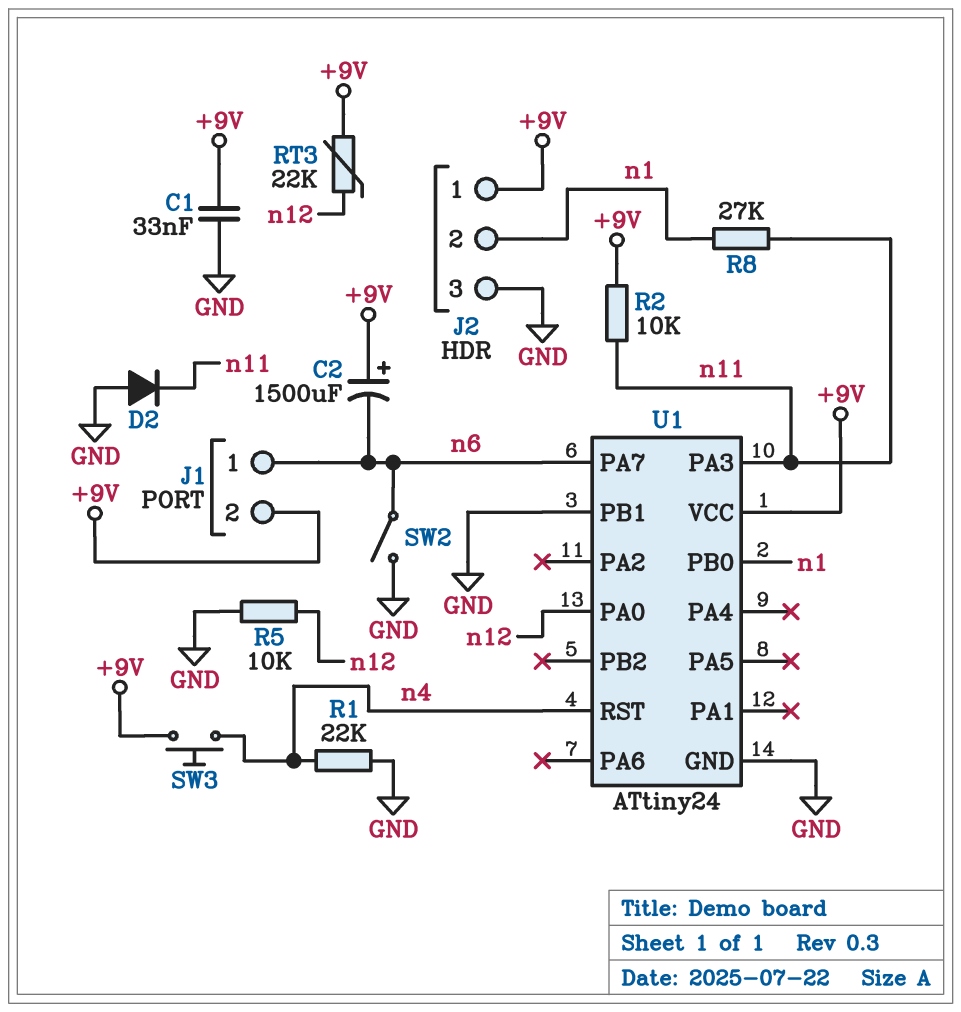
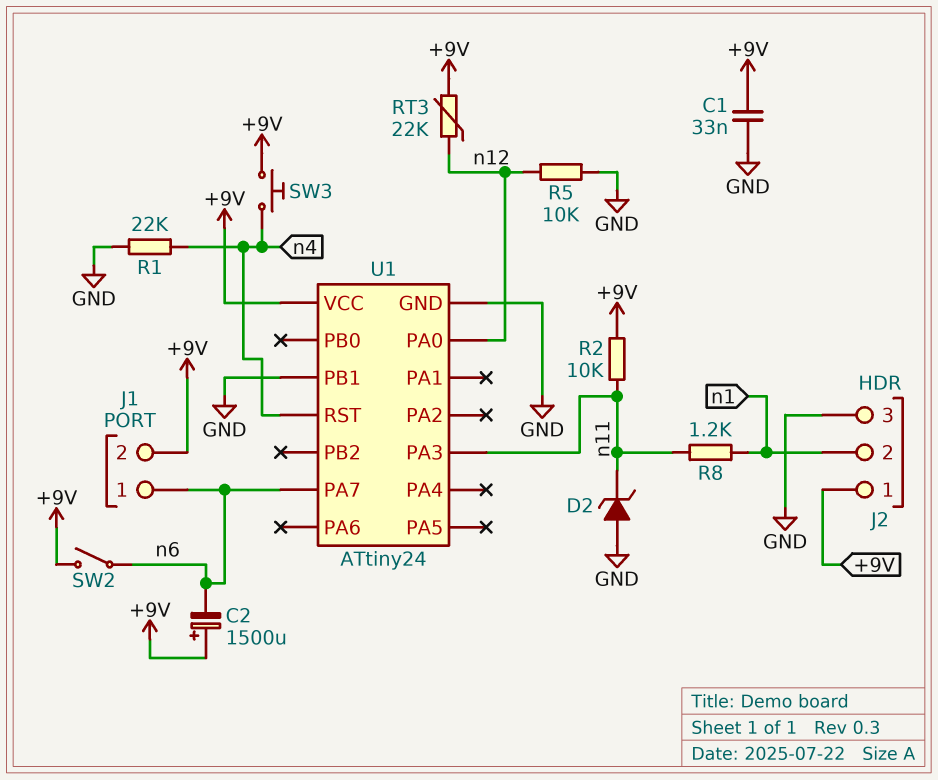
D2: diode (A GND, K n11) -> zener (A GND, K n11)
R8: 27k (n1, n11) -> 1.2k (n1, n11)
SW2: switch (GND, n6) -> switch (+9V, n6)
U1 pin PB0: n1 -> none

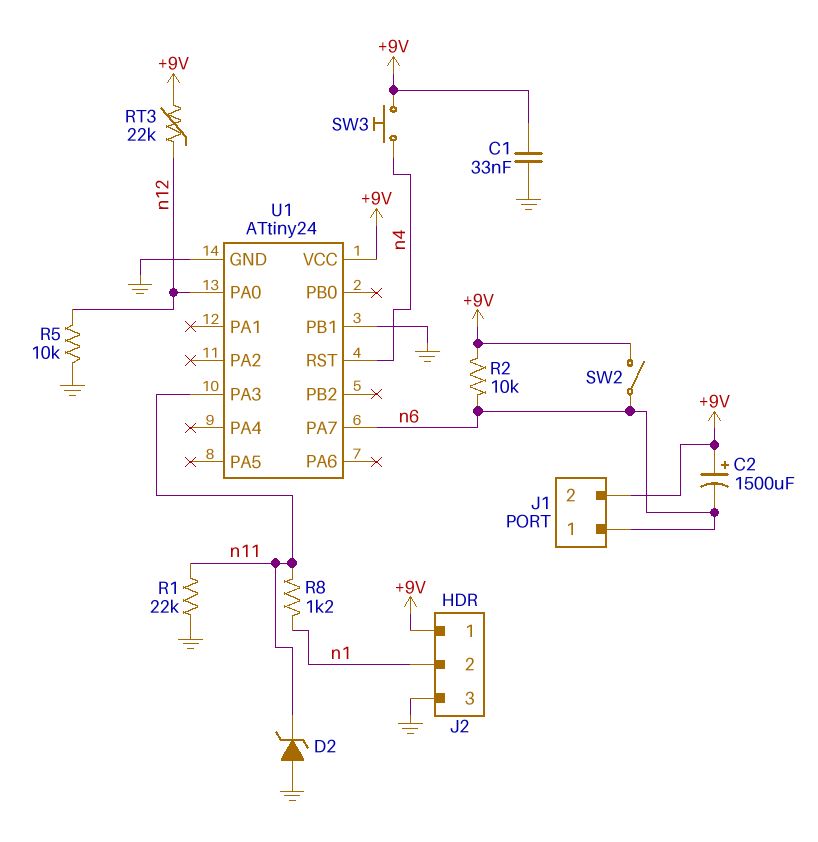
R1: 22k (GND, n4) -> 22k (GND, n11)
R2: 10k (+9V, n11) -> 10k (+9V, n6)

